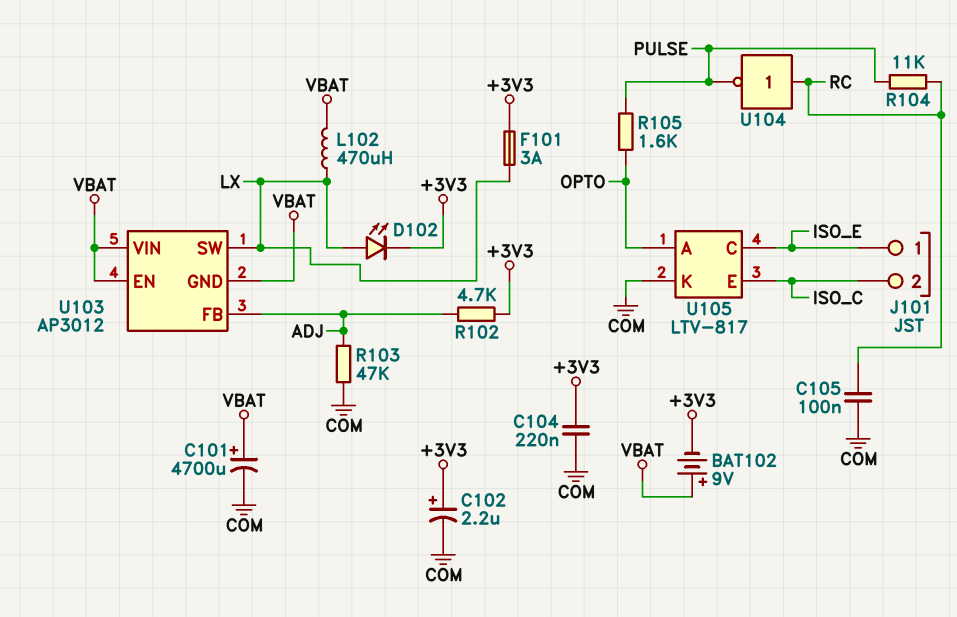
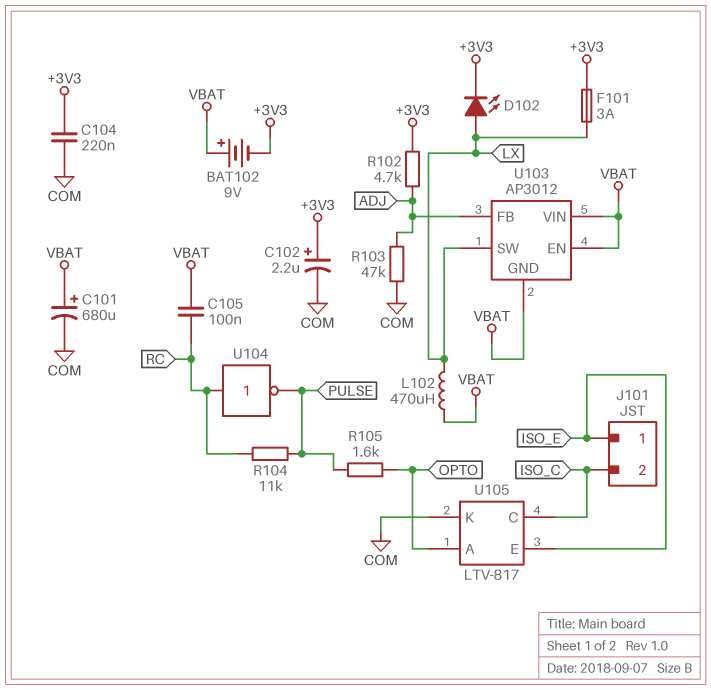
C101: 4700uF (plus VBAT, minus COM) -> 680uF (plus VBAT, minus COM)
C105: 100nF (COM, RC) -> 100nF (RC, VBAT)
U105 pin C: ISO_E -> ISO_C
U105 pin E: ISO_C -> ISO_E

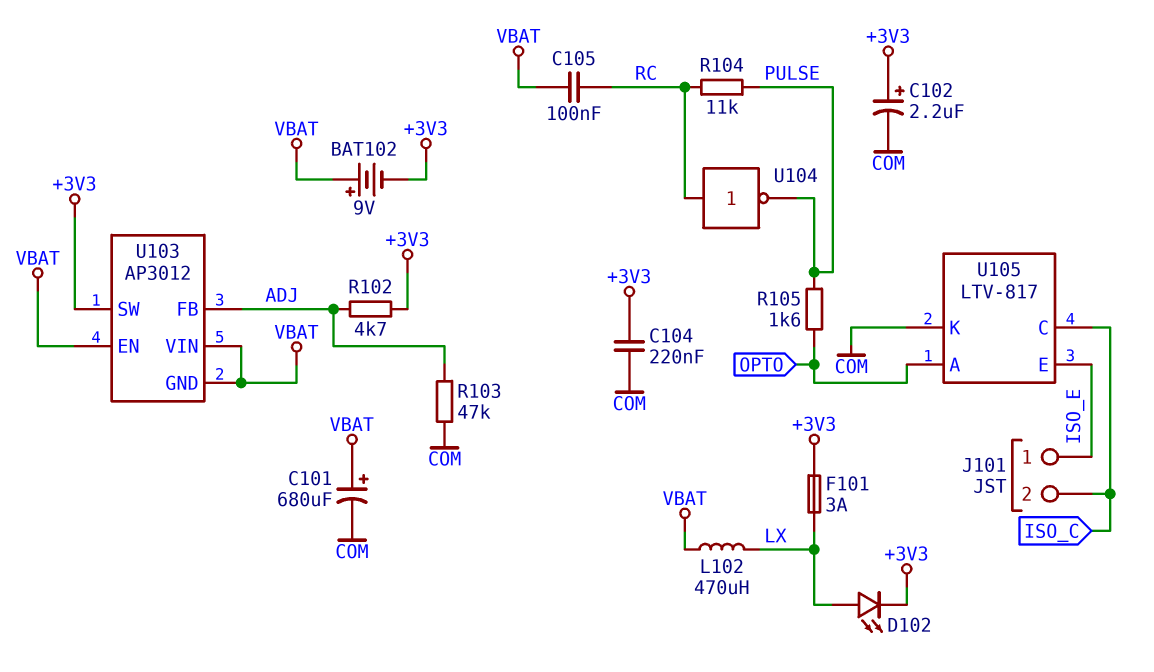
U103 pin SW: LX -> +3V3

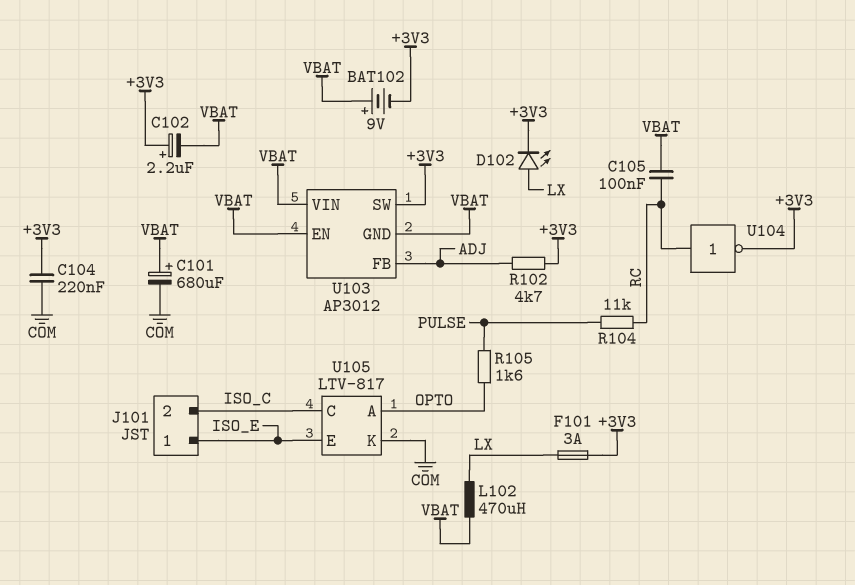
C102: 2.2uF (plus +3V3, minus COM) -> 2.2uF (plus +3V3, minus VBAT)
R103: 47k (ADJ, COM) -> none
U104: NOT (in RC, out PULSE) -> NOT (in RC, out +3V3)

